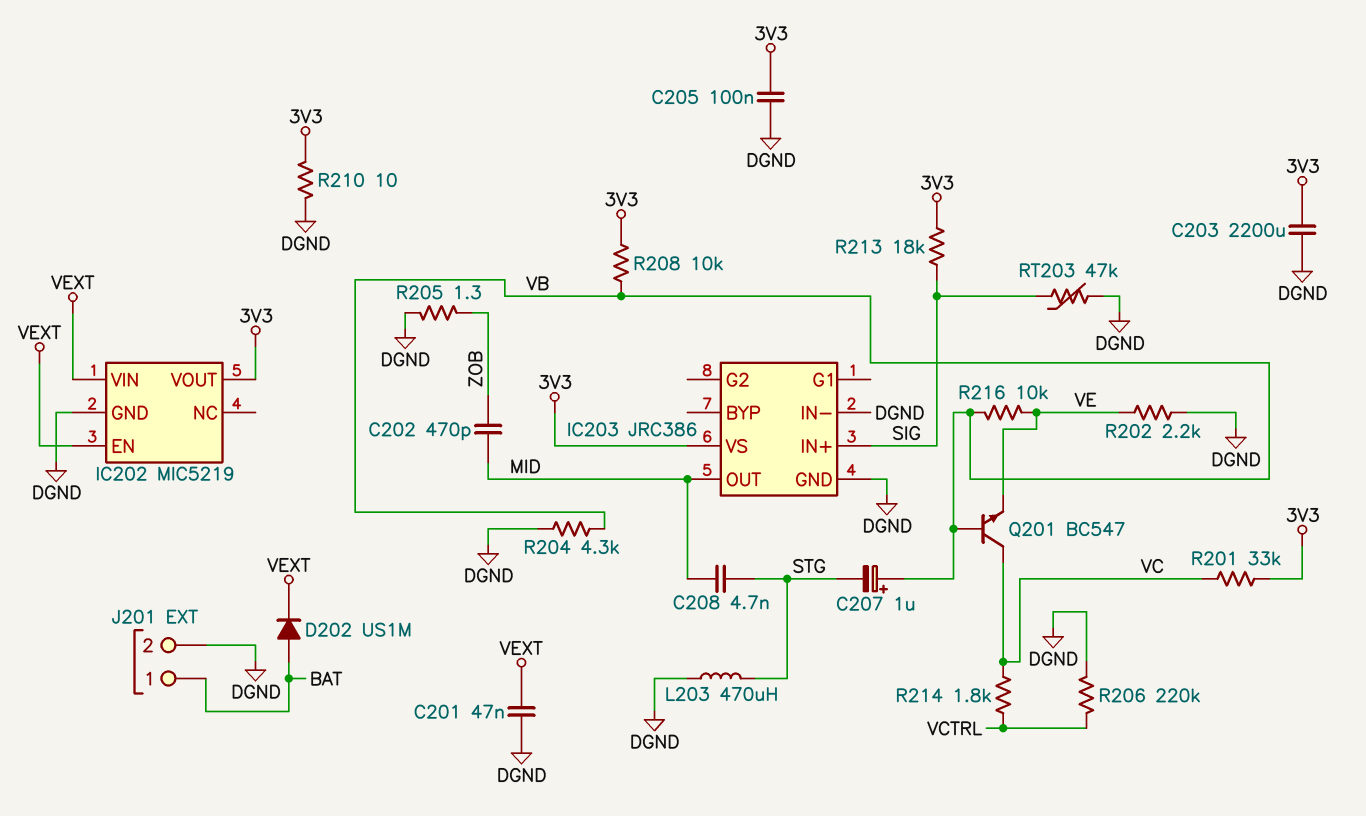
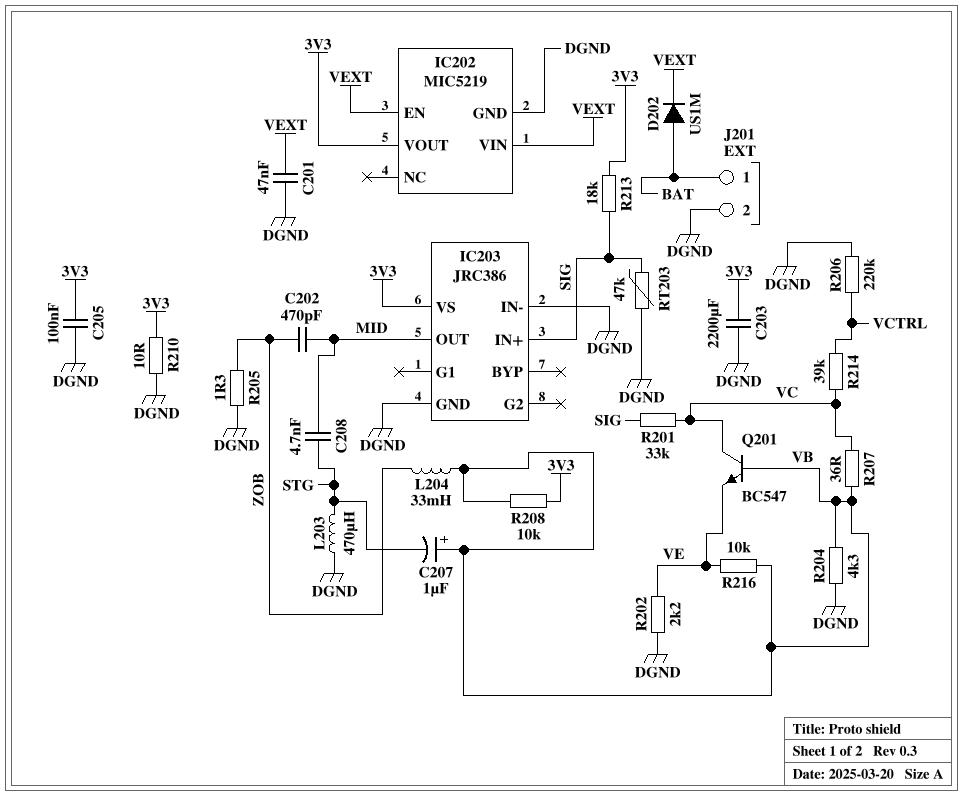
L204: none -> 33mH (VB, ZOB)
R201: 33k (3V3, VC) -> 33k (SIG, VC)
R207: none -> 36 (VB, VC)
R214: 1.8k (VC, VCTRL) -> 39k (VC, VCTRL)

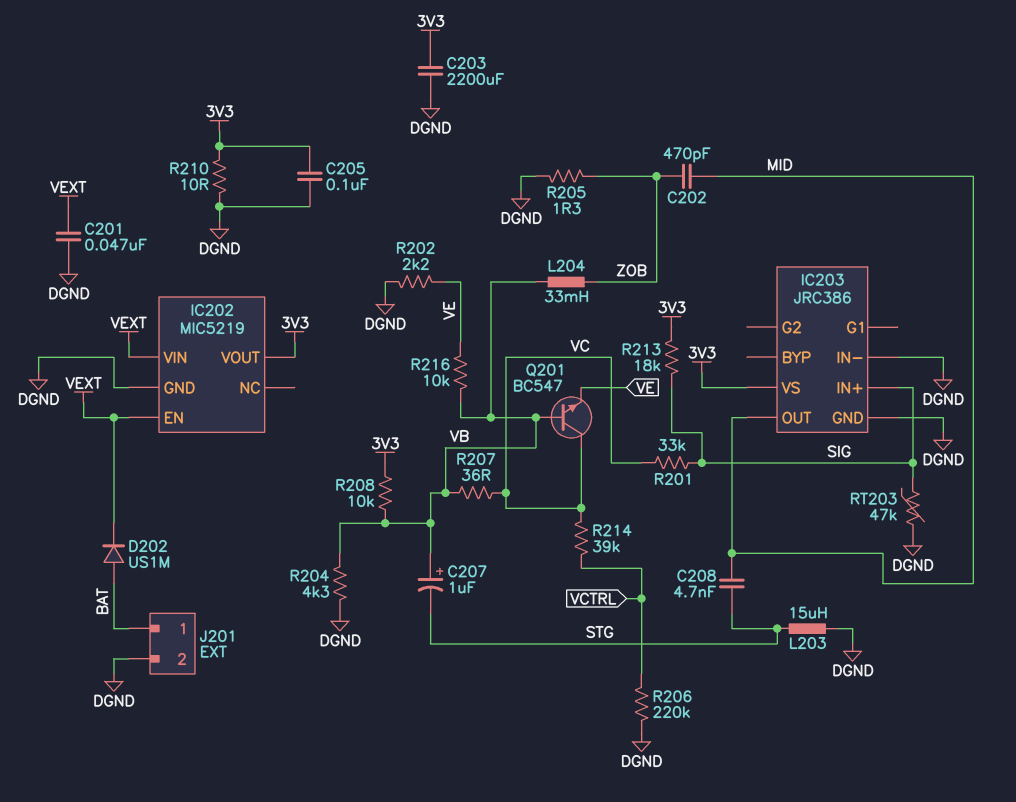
L203: 470uH (DGND, STG) -> 15uH (DGND, STG)

